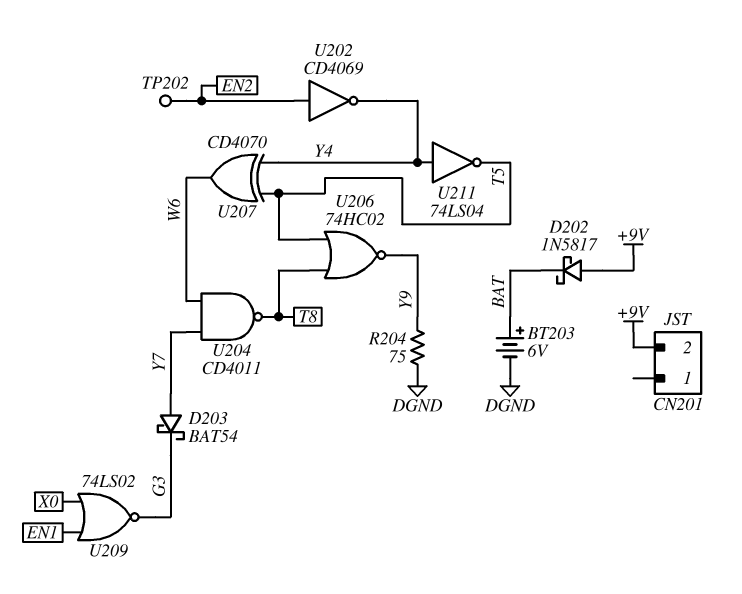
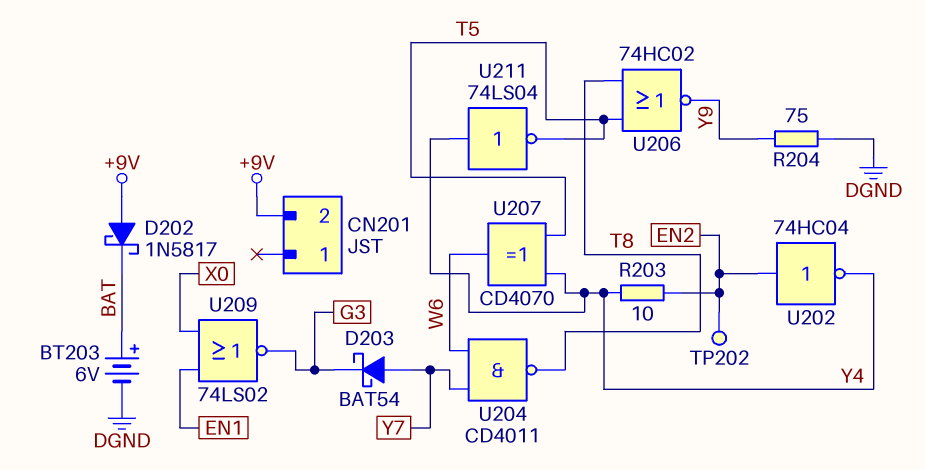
R203: none -> 10 (EN2, Y4)
U202: NOT CD4069 (in EN2, out Y4) -> NOT 74HC04 (in EN2, out Y4)

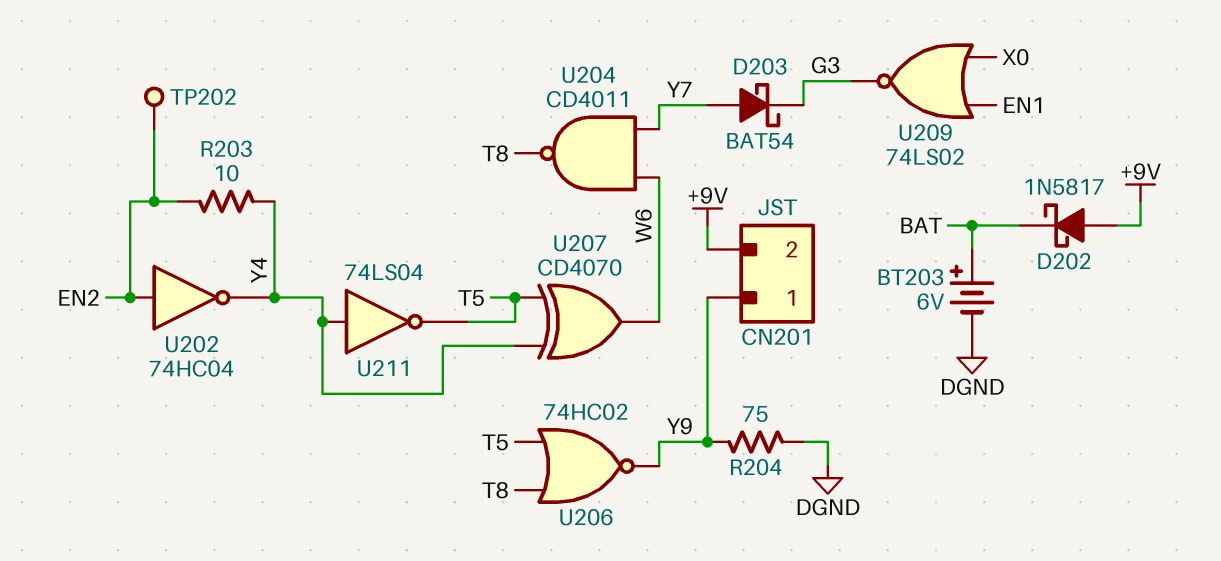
CN201 pin 1: none -> Y9

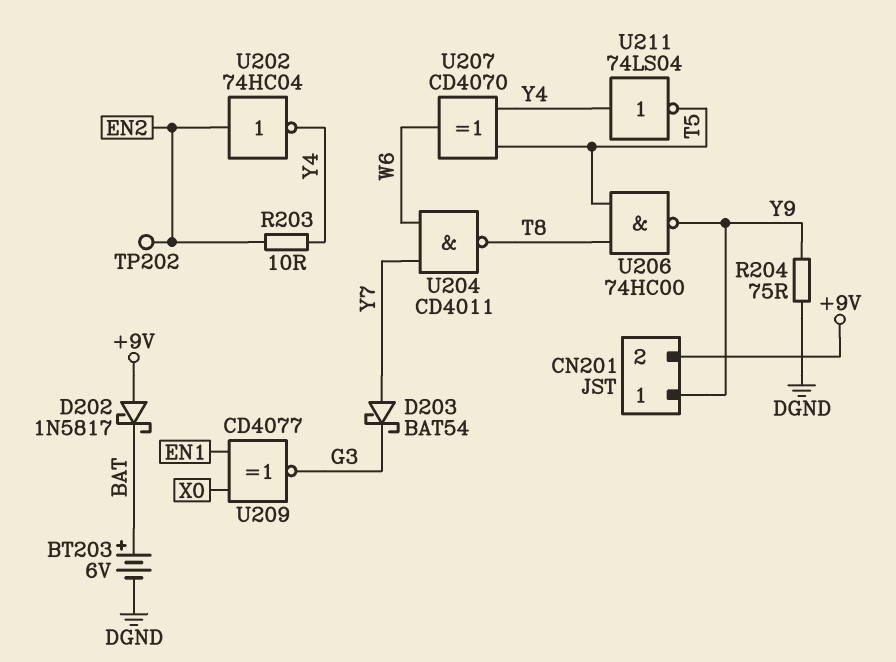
U206: NOR 74HC02 (in T5, in T8, out Y9) -> NAND 74HC00 (in T5, in T8, out Y9)
U209: NOR 74LS02 (in EN1, in X0, out G3) -> XNOR CD4077 (in EN1, in X0, out G3)

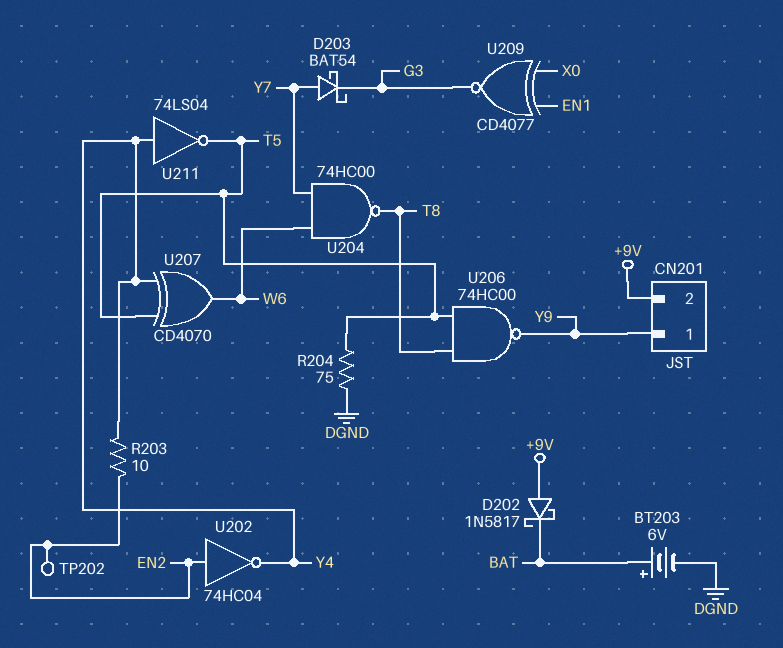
R204: 75 (DGND, Y9) -> 75 (DGND, T5)
U204: NAND CD4011 (in W6, in Y7, out T8) -> NAND 74HC00 (in W6, in Y7, out T8)

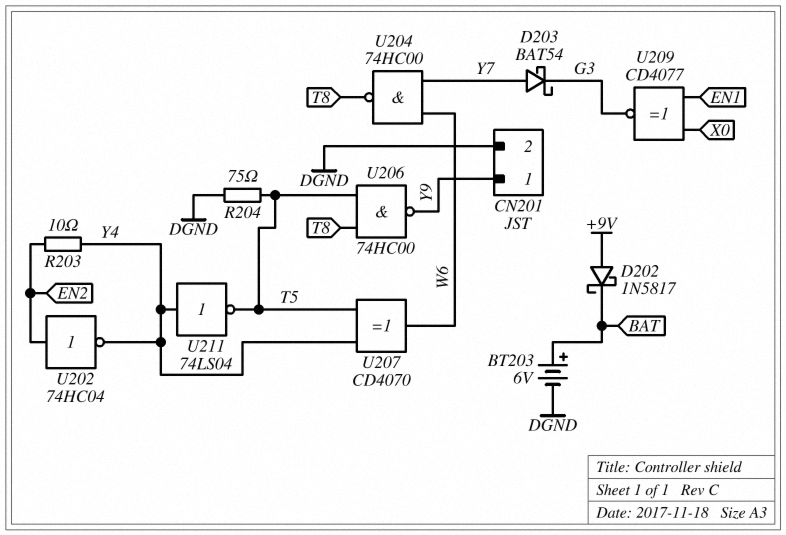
CN201 pin 2: +9V -> DGND
TP202: test point (EN2) -> none

